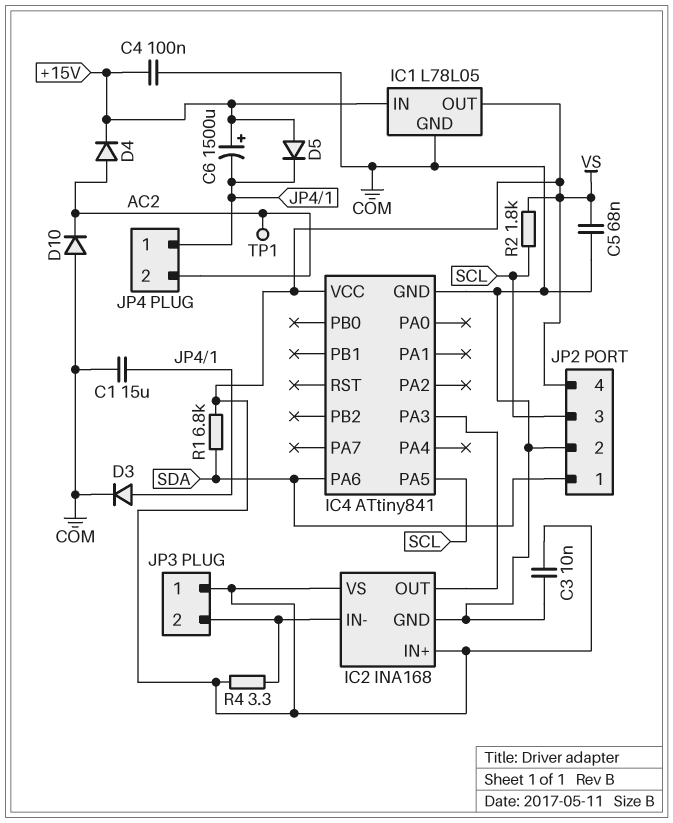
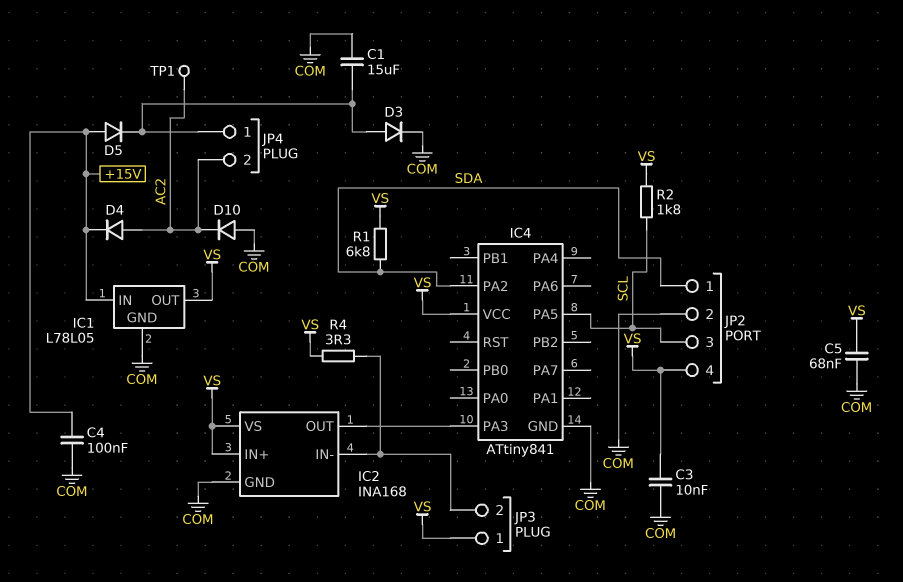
C6: 1500uF (plus +15V, minus JP4/1) -> none
IC4 pin PA2: none -> SDA
IC4 pin PA6: SDA -> none

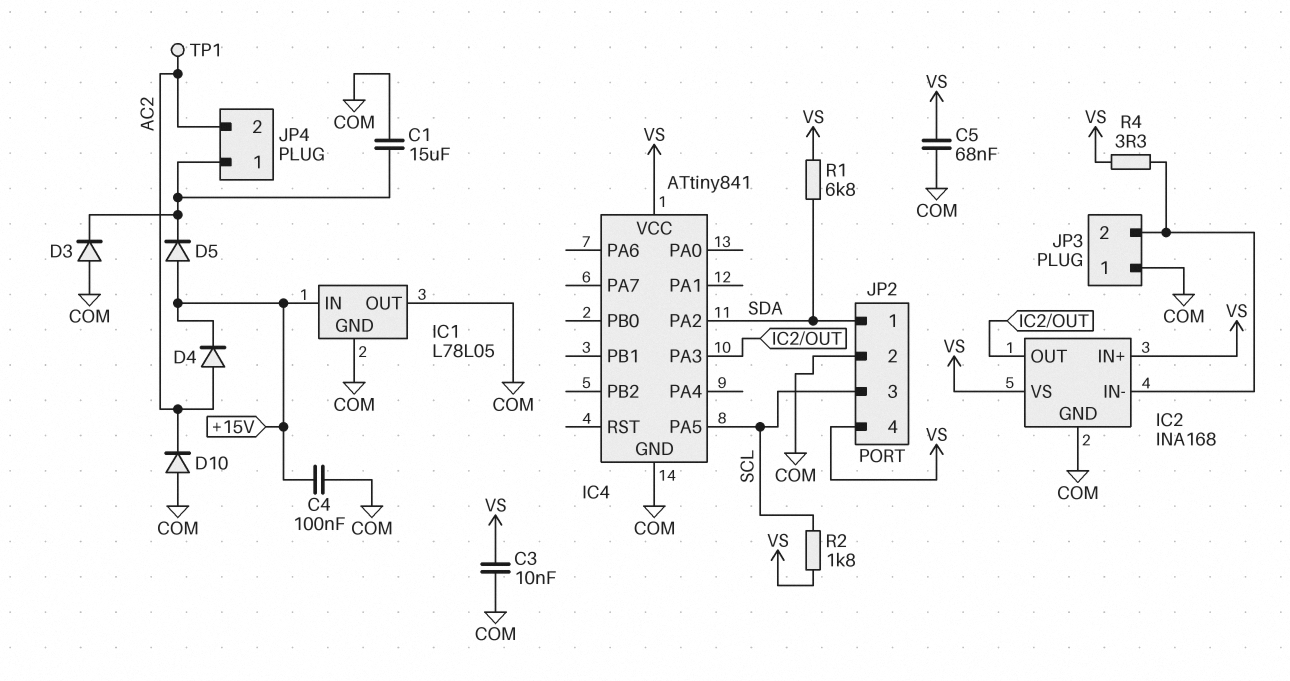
D3: diode (A JP4/1, K COM) -> diode (A COM, K JP4/1)
IC1 pin OUT: VS -> COM
JP3 pin 1: VS -> COM

